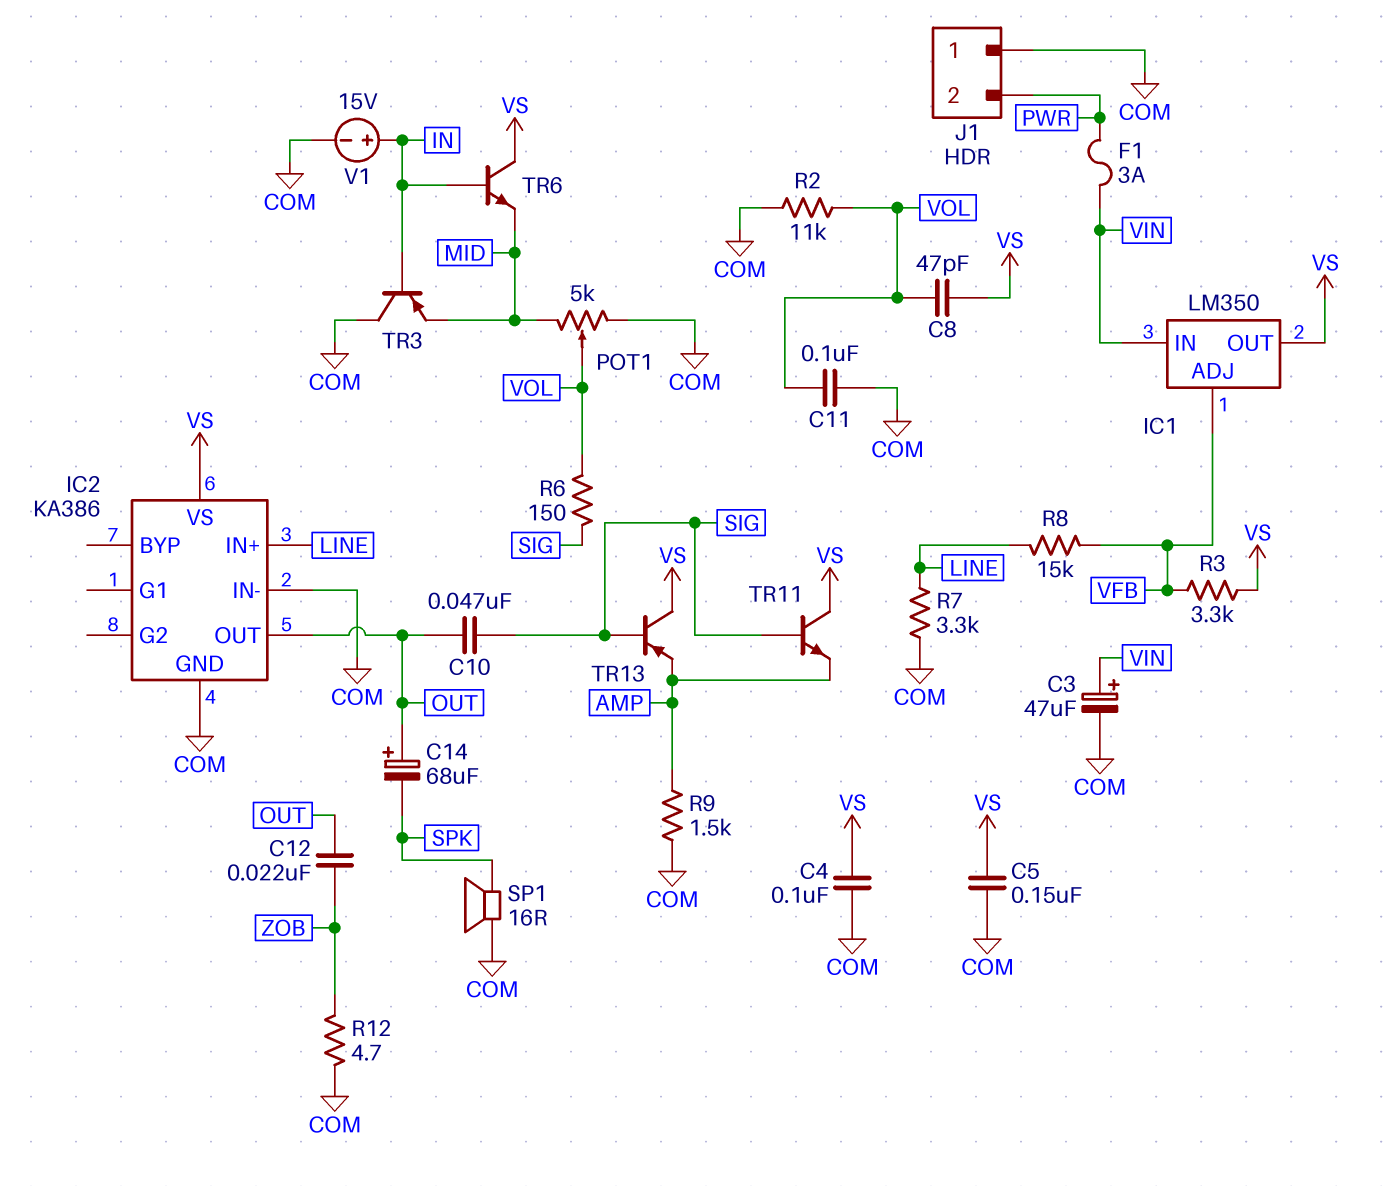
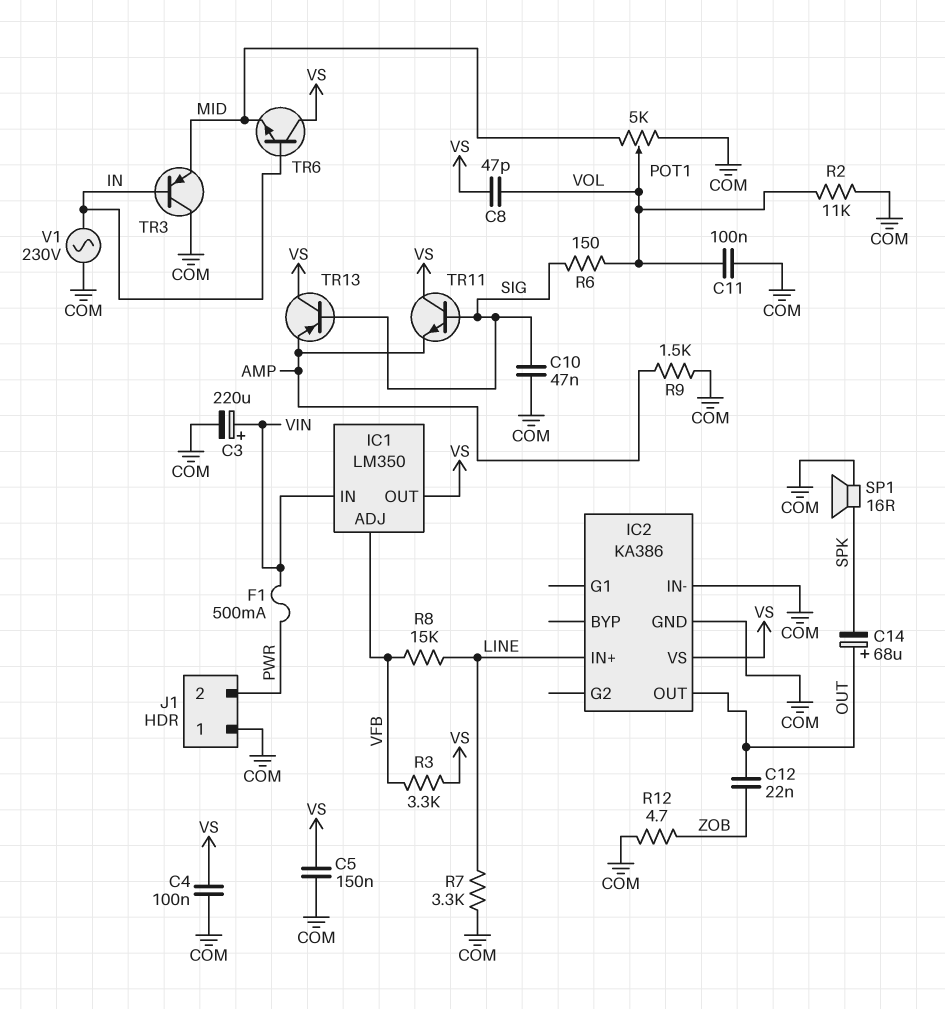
C3: 47uF (plus VIN, minus COM) -> 220uF (plus VIN, minus COM)
C10: 47nF (OUT, SIG) -> 47nF (COM, SIG)
F1: 3A (PWR, VIN) -> 500mA (PWR, VIN)
V1: 15V (plus IN, minus COM) -> AC 230V (COM, IN)

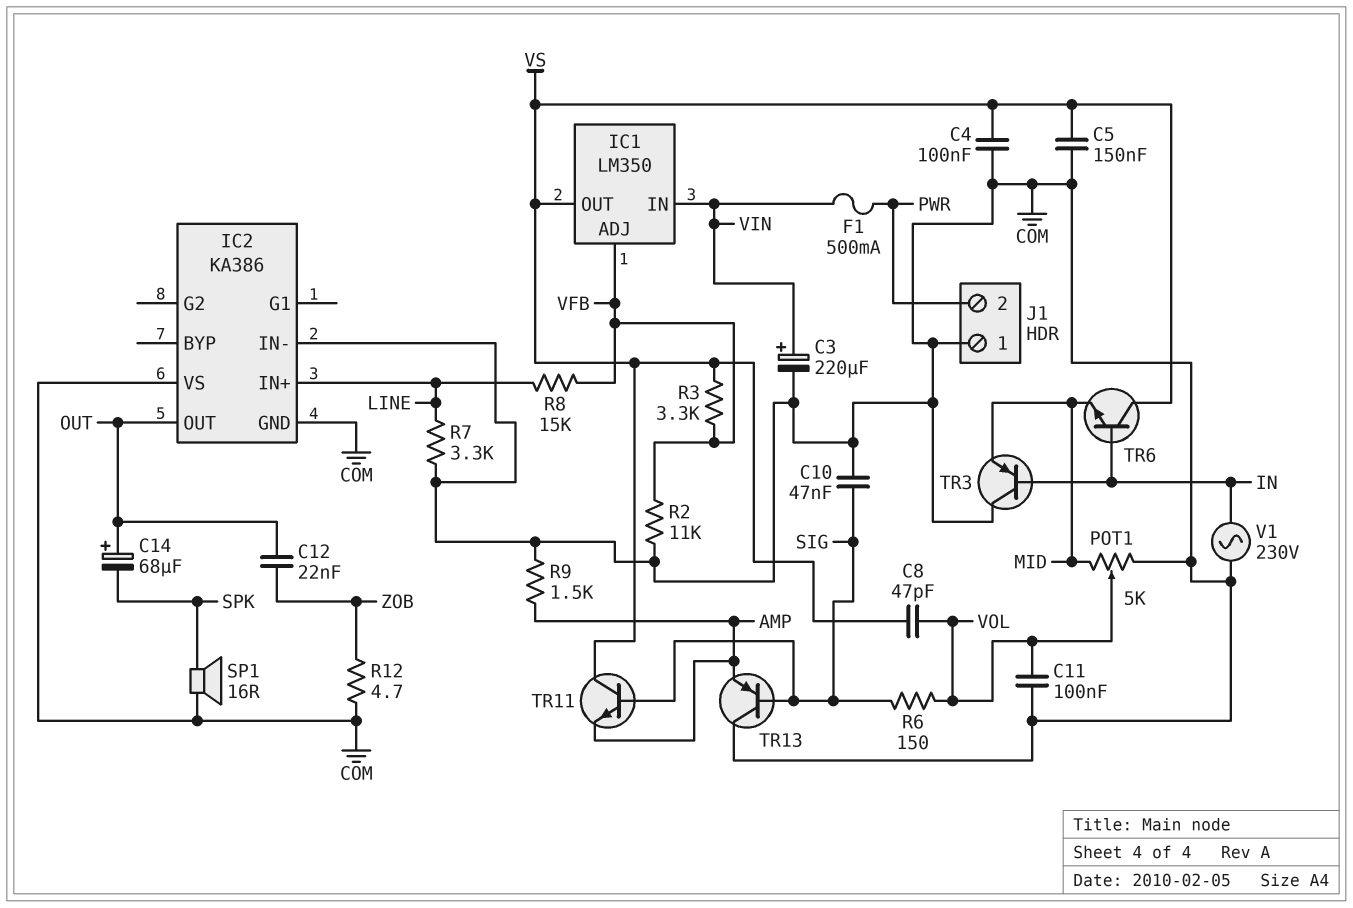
IC2 pin VS: VS -> COM
R2: 11k (COM, VOL) -> 11k (COM, VFB)
TR13: PNP (B SIG, C VS, E AMP) -> PNP (B SIG, C COM, E AMP)

